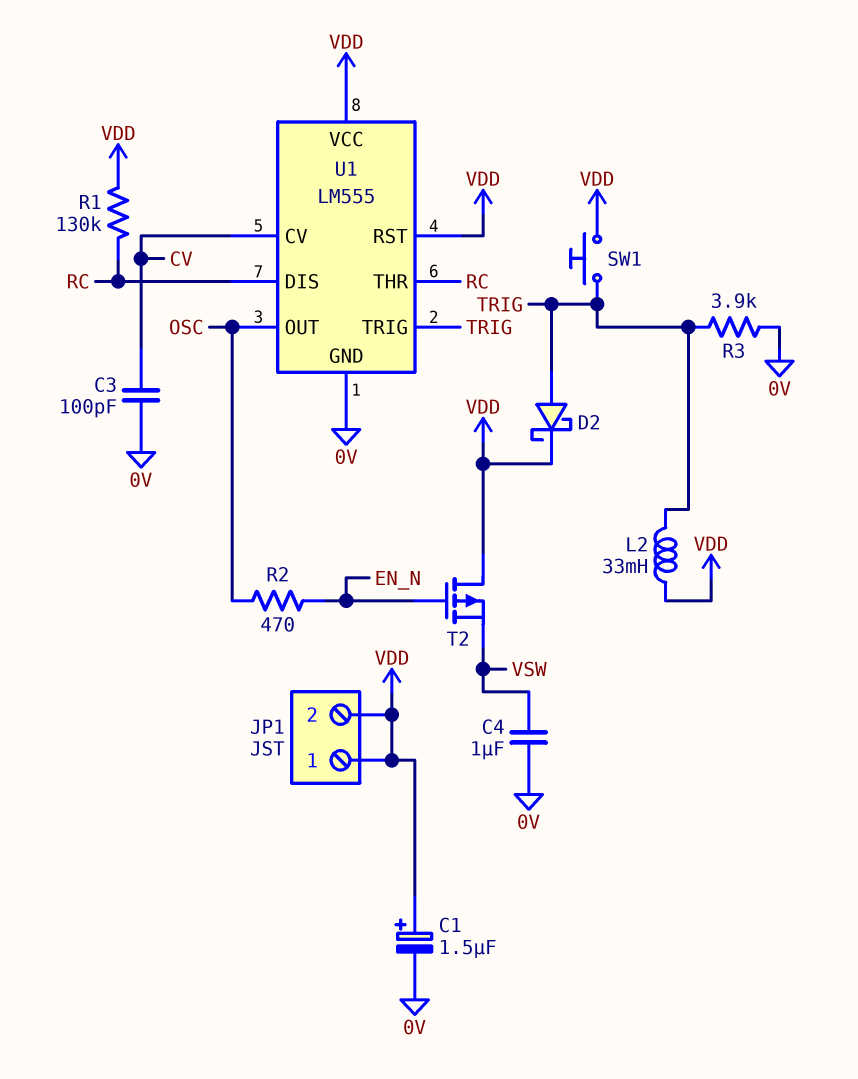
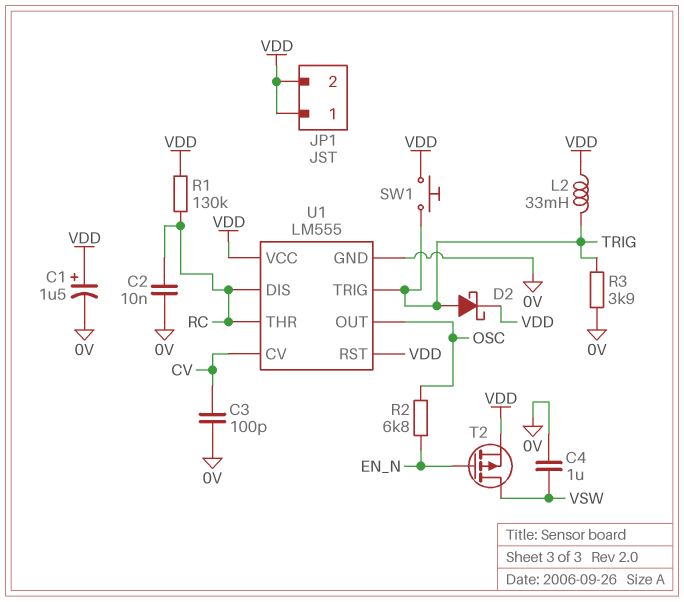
C2: none -> 10nF (0V, RC)
R2: 470 (EN_N, OSC) -> 6.8k (EN_N, OSC)
T2: PMOS (G EN_N, D VDD, S VSW) -> PMOS (G EN_N, D VSW, S VDD)

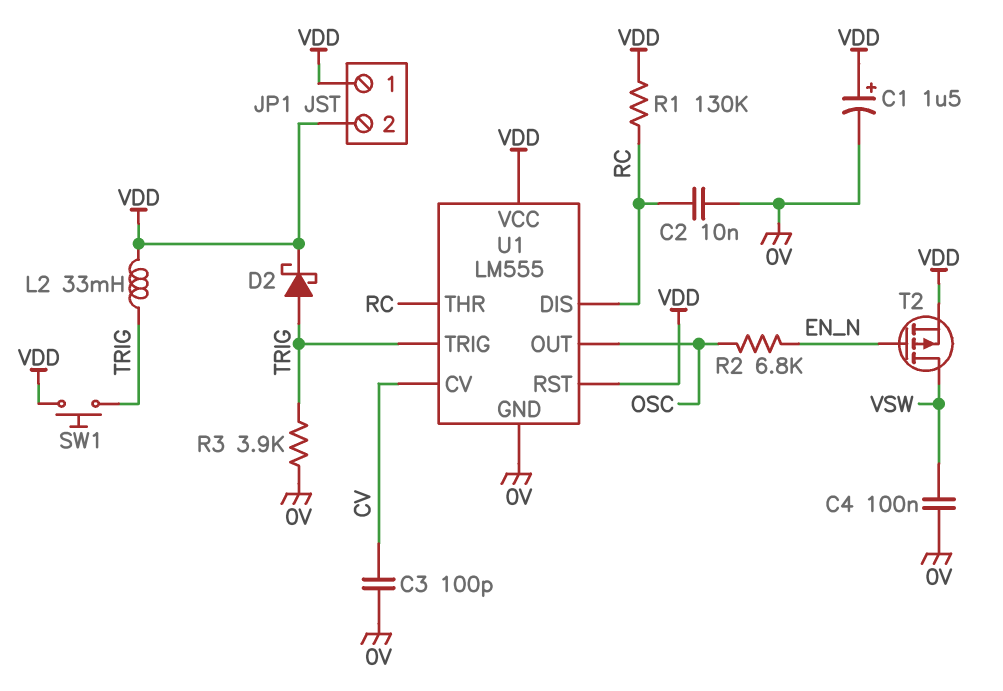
C4: 1uF (0V, VSW) -> 100nF (0V, VSW)

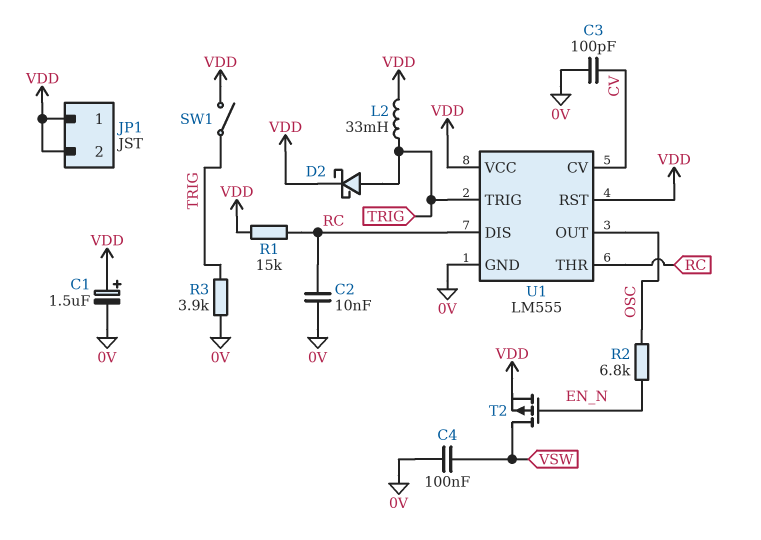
R1: 130k (RC, VDD) -> 15k (RC, VDD)
SW1: button (TRIG, VDD) -> switch (TRIG, VDD)

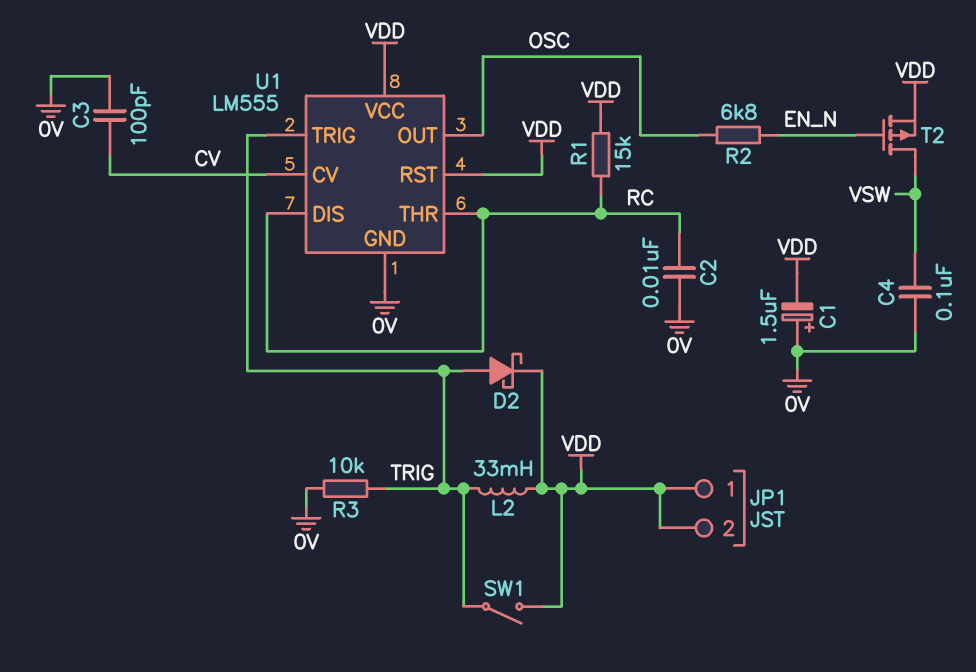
C1: 1.5uF (plus VDD, minus 0V) -> 1.5uF (plus 0V, minus VDD)
R3: 3.9k (0V, TRIG) -> 10k (0V, TRIG)

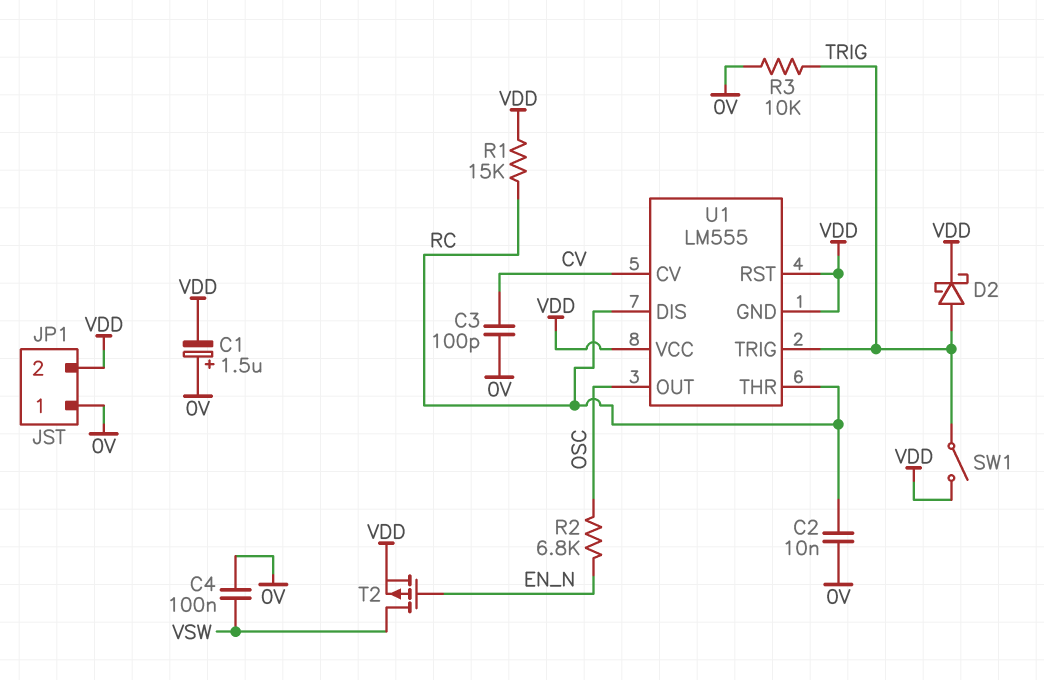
JP1 pin 1: VDD -> 0V
L2: 33mH (TRIG, VDD) -> none
U1 pin GND: 0V -> VDD

